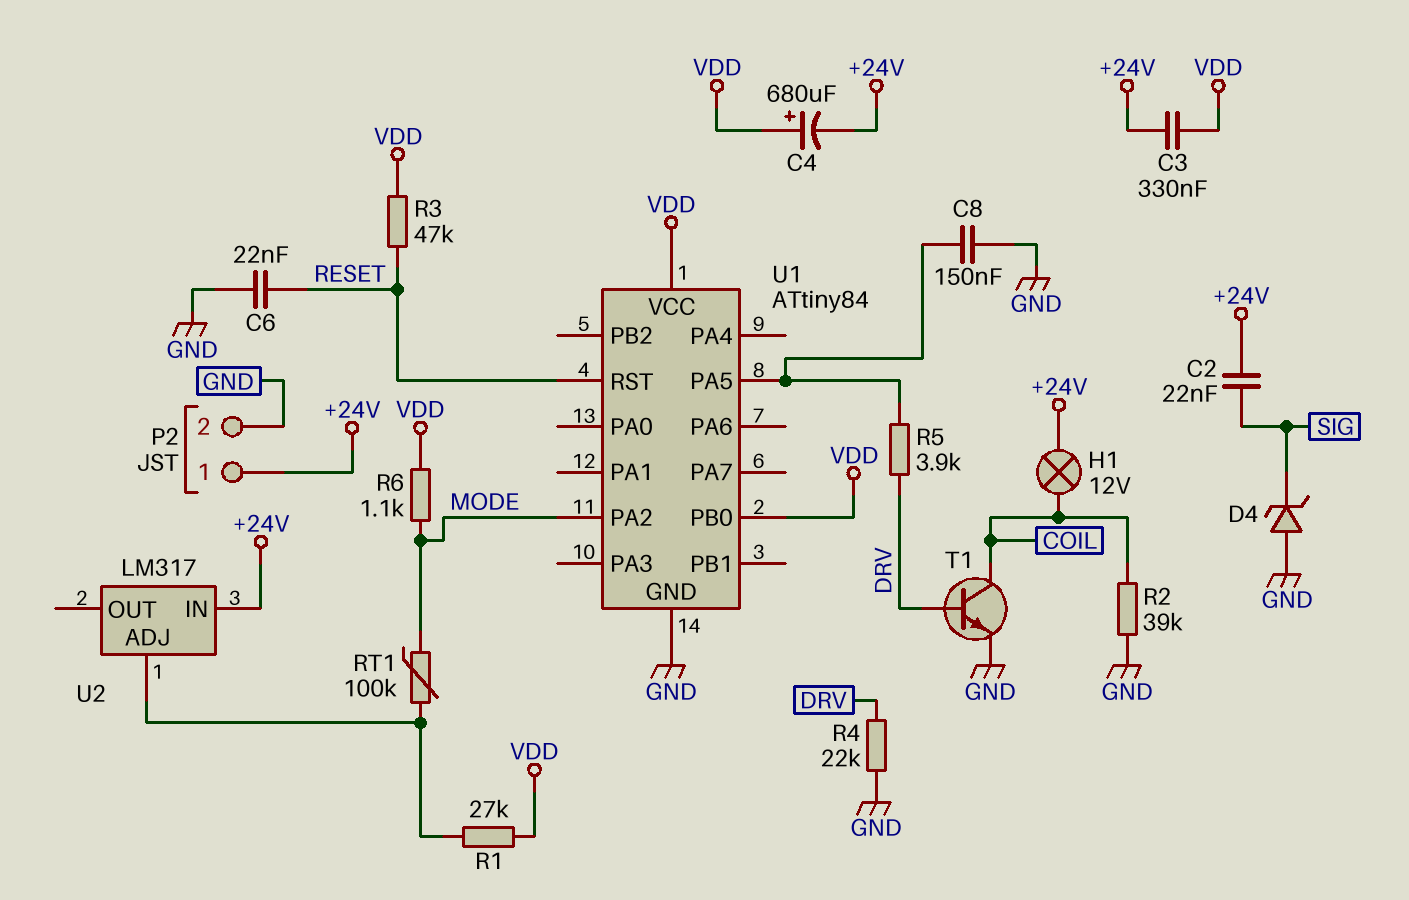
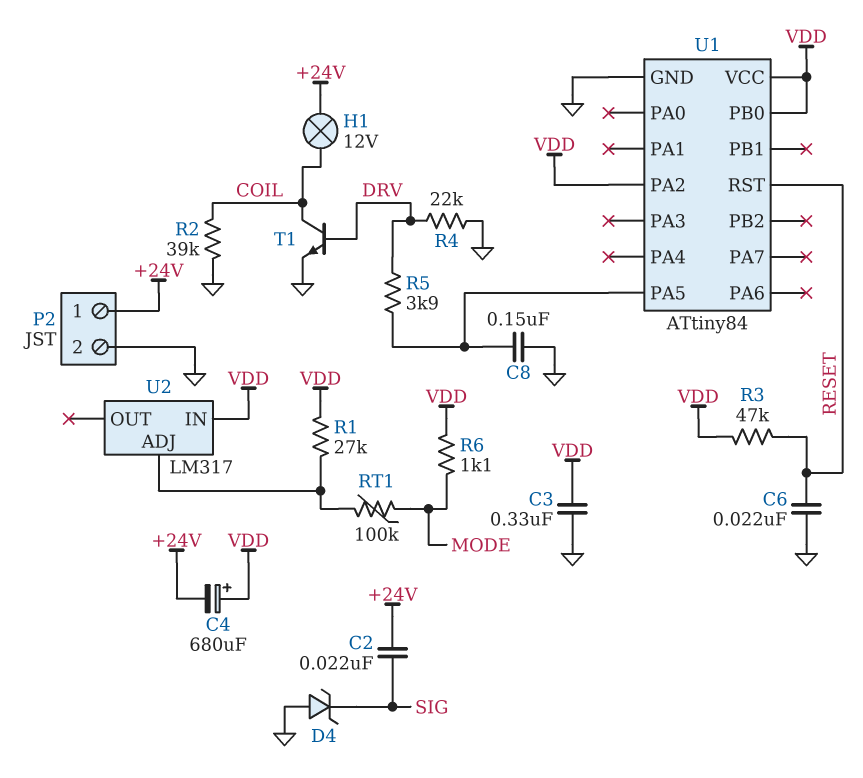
C3: 330nF (+24V, VDD) -> 330nF (GND, VDD)
U1 pin PA2: MODE -> VDD
U2 pin IN: +24V -> VDD

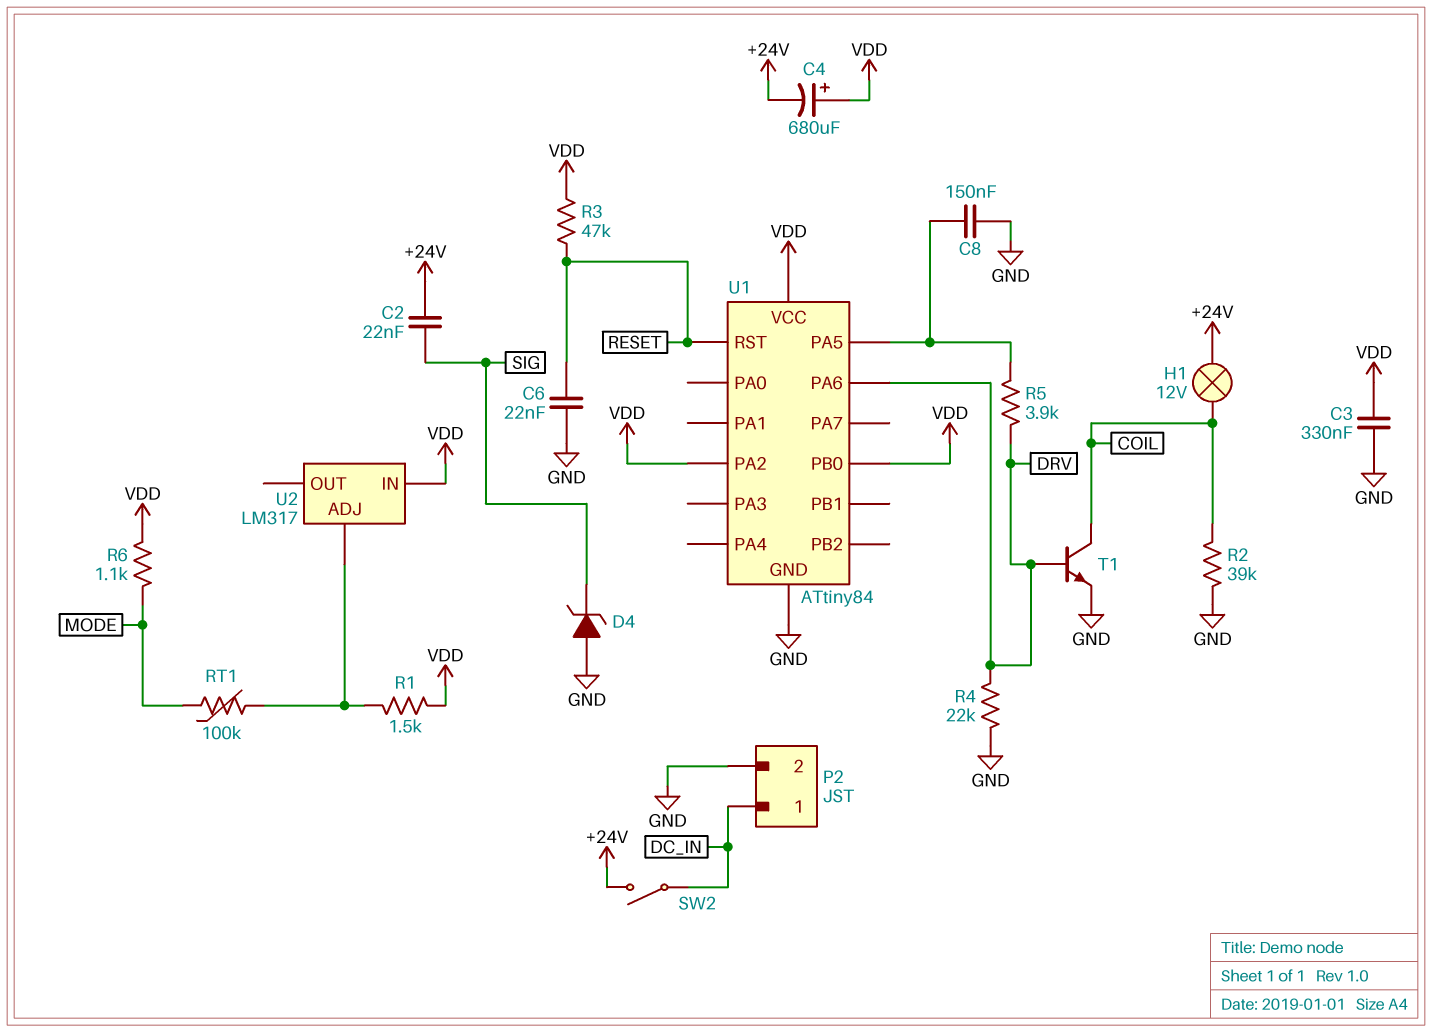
P2 pin 1: +24V -> DC_IN
R1: 27k (U2/ADJ, VDD) -> 1.5k (U2/ADJ, VDD)
SW2: none -> switch (+24V, DC_IN)
U1 pin PA6: none -> DRV

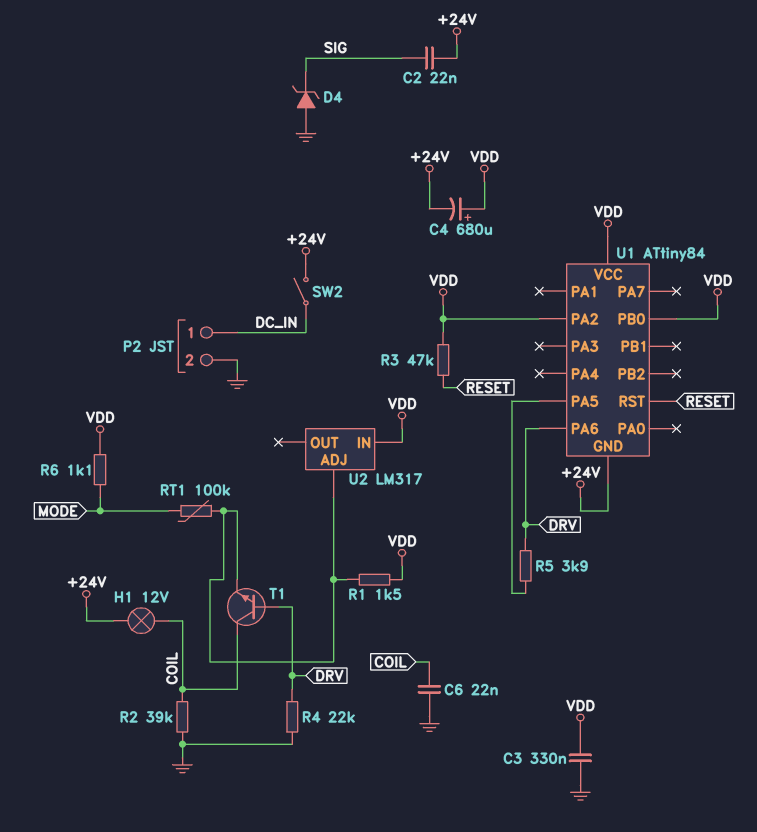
C6: 22nF (GND, RESET) -> 22nF (COIL, GND)
C8: 150nF (GND, U1/PA5) -> none
T1: NPN (B DRV, C COIL, E GND) -> NPN (B DRV, C COIL, E U2/ADJ)
U1 pin GND: GND -> +24V

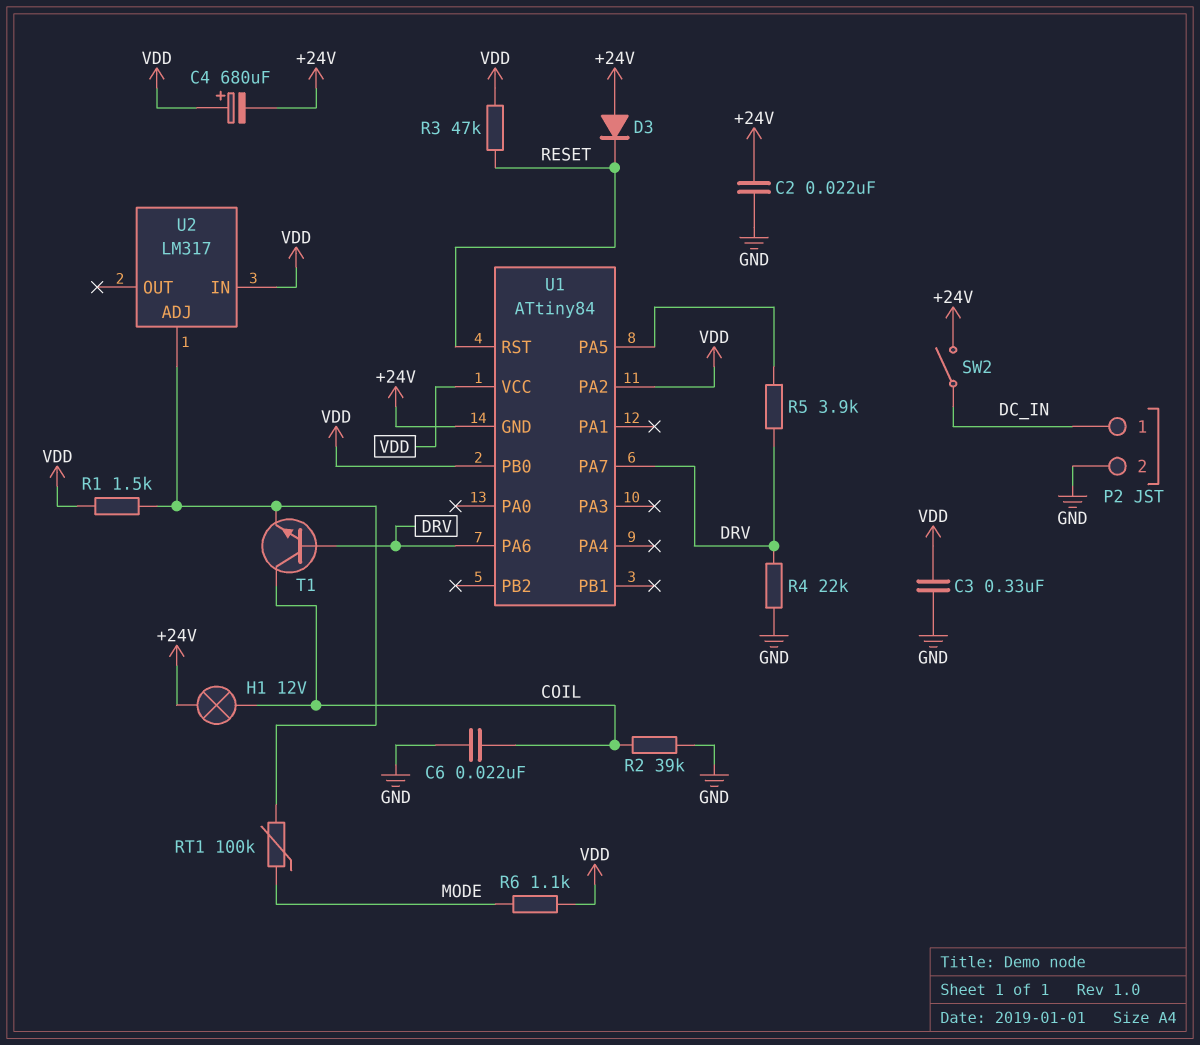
C2: 22nF (+24V, SIG) -> 22nF (+24V, GND)
D3: none -> diode (A +24V, K RESET)
D4: zener (A GND, K SIG) -> none
U1 pin PA7: none -> DRV

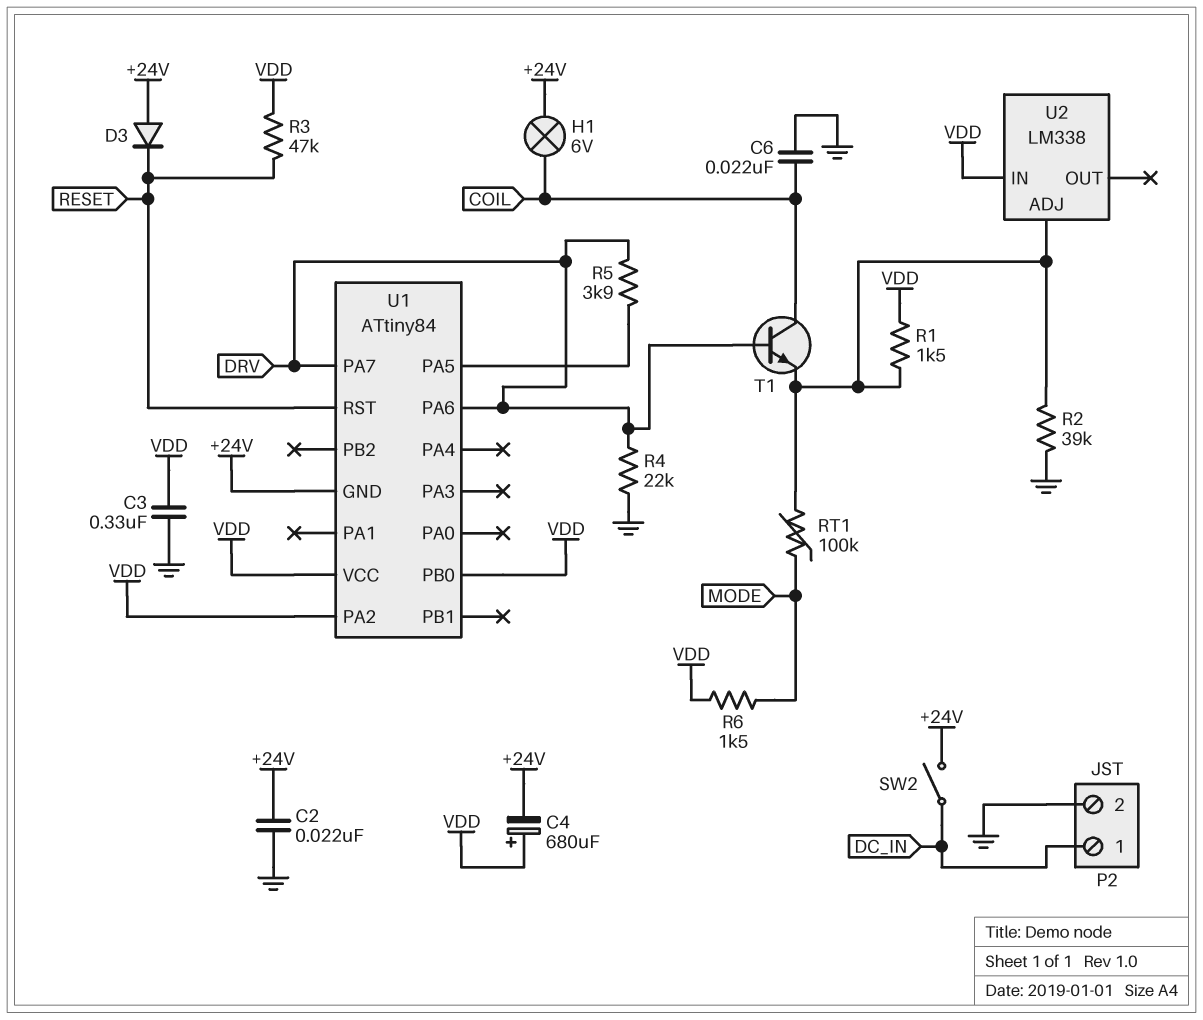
H1: lamp 12V (+24V, COIL) -> lamp 6V (+24V, COIL)
R2: 39k (COIL, GND) -> 39k (GND, U2/ADJ)
R6: 1.1k (MODE, VDD) -> 1.5k (MODE, VDD)
U2: LM317 -> LM338

